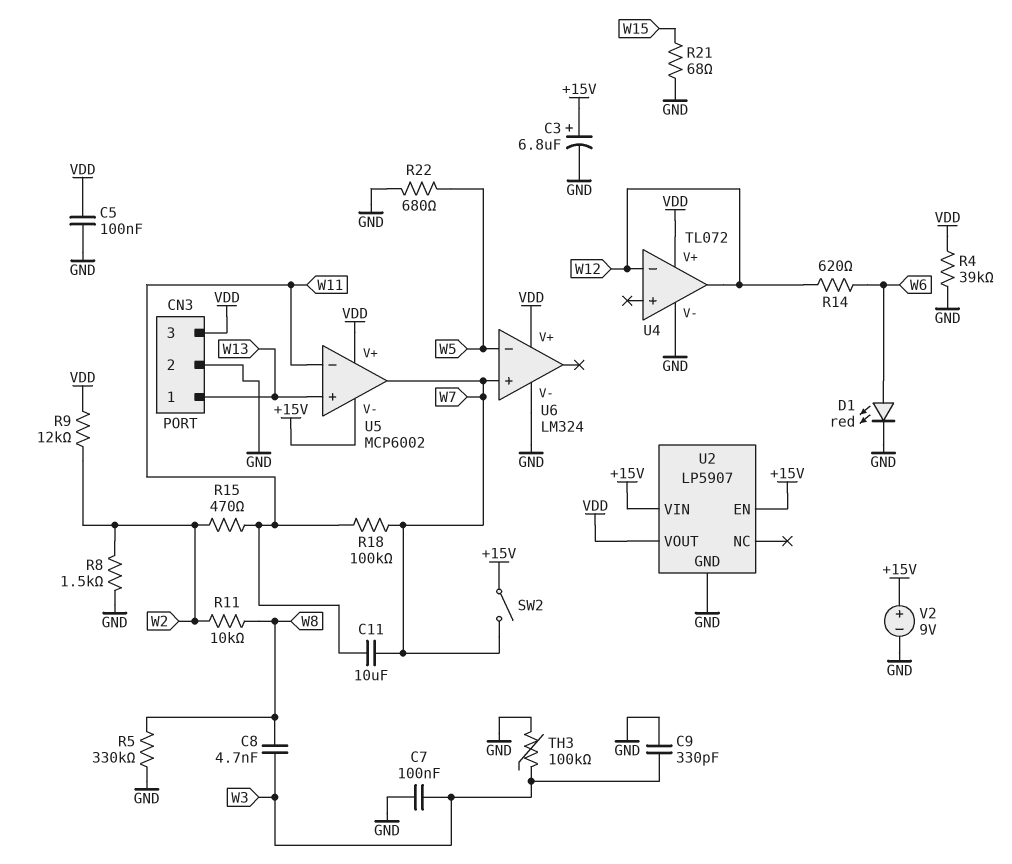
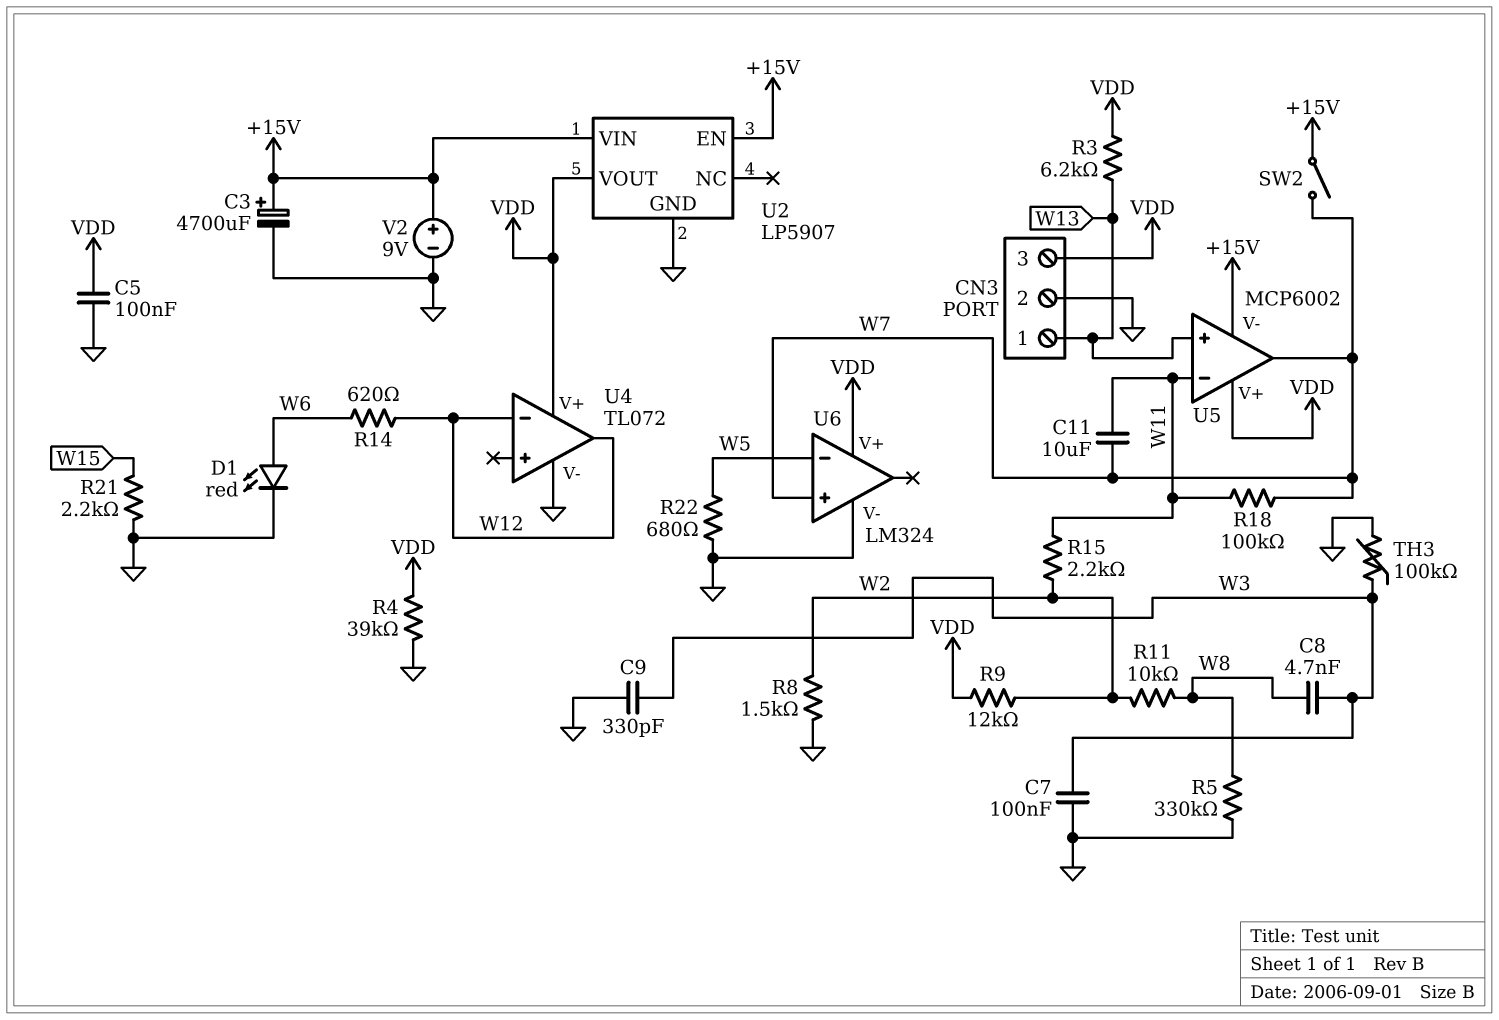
C3: 6.8uF (plus +15V, minus GND) -> 4700uF (plus +15V, minus GND)
R3: none -> 6.2k (VDD, W13)
R15: 470 (W2, W11) -> 2.2k (W2, W11)
R21: 68 (GND, W15) -> 2.2k (GND, W15)

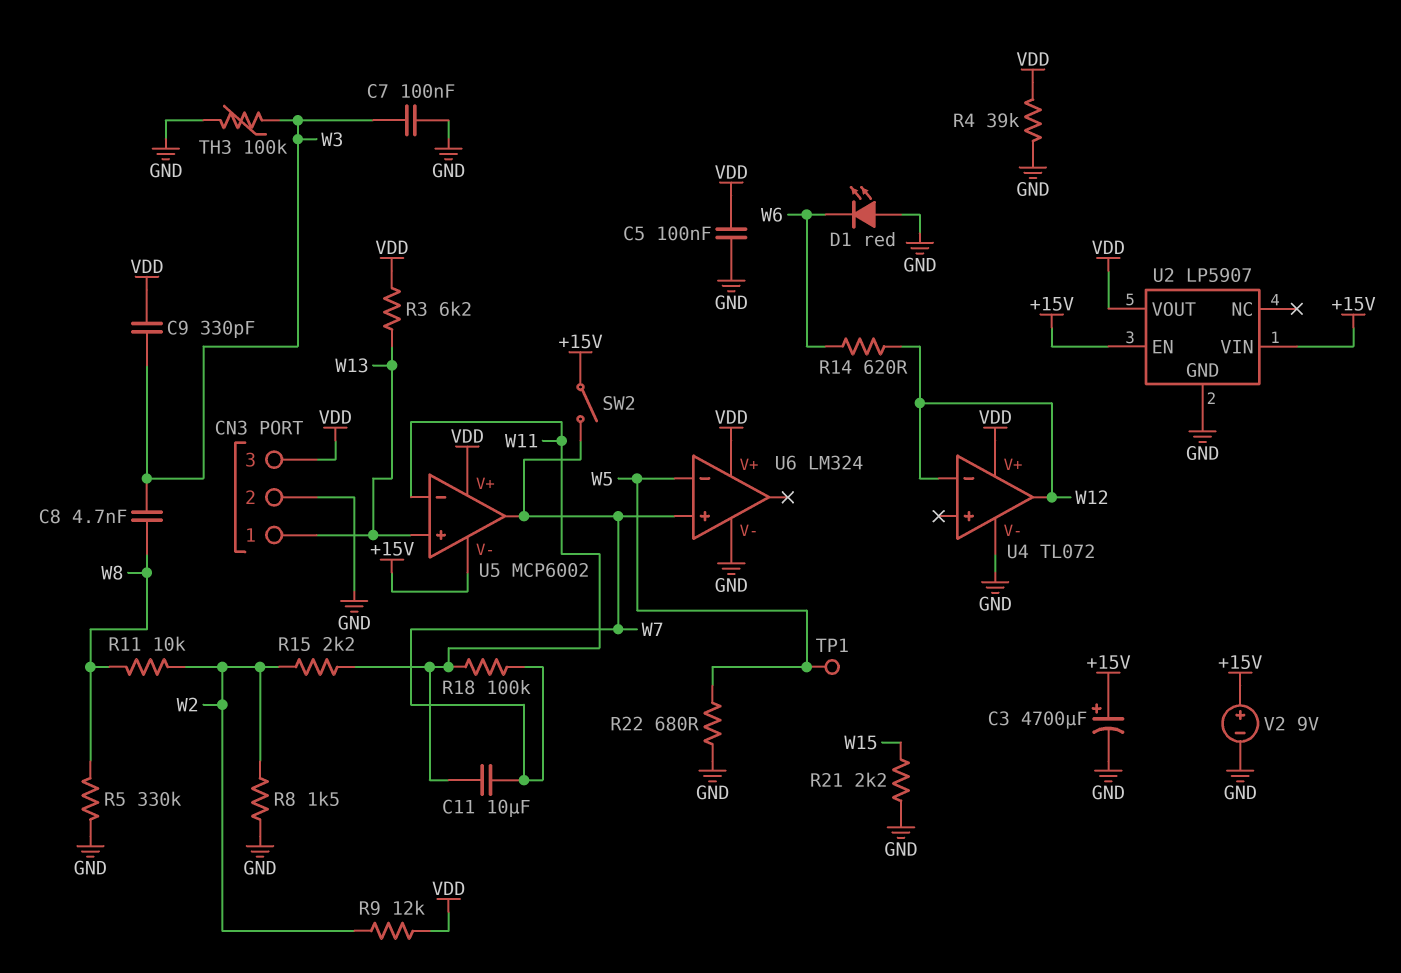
C9: 330pF (GND, W3) -> 330pF (VDD, W3)
D1: LED red (A W6, K GND) -> LED red (A GND, K W6)
TP1: none -> test point (W5)

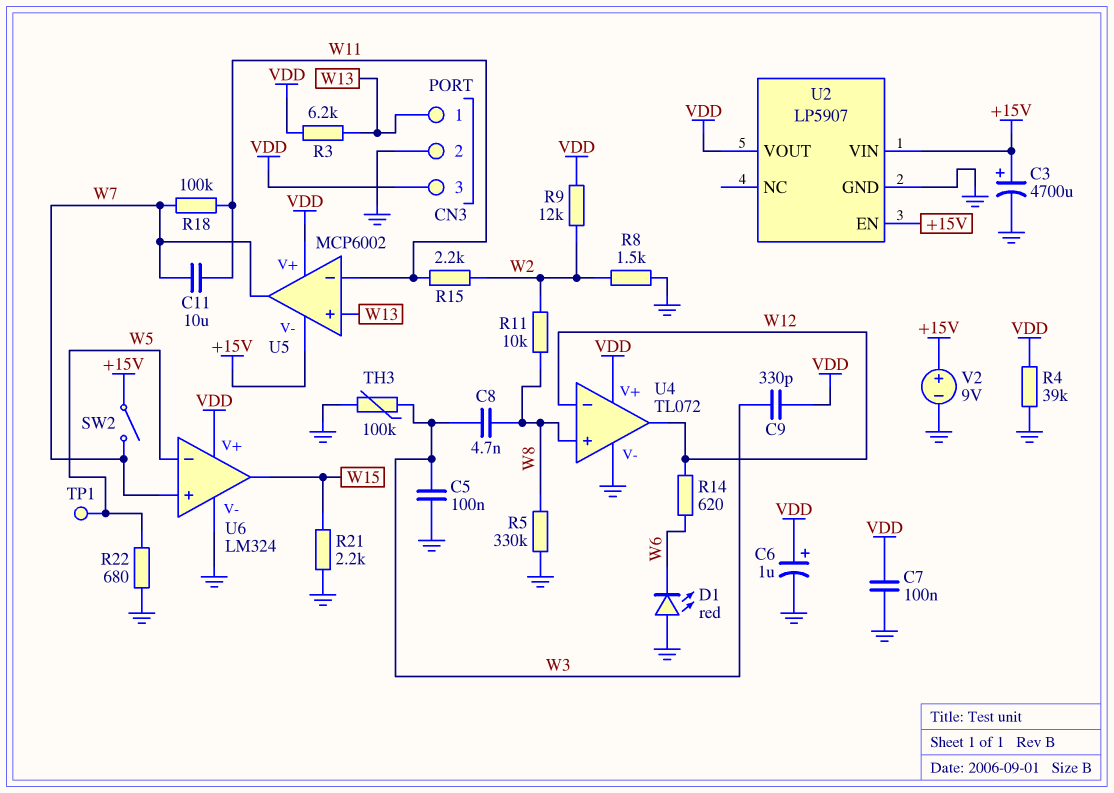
C5: 100nF (GND, VDD) -> 100nF (GND, W3)
C6: none -> 1uF (plus VDD, minus GND)
C7: 100nF (GND, W3) -> 100nF (GND, VDD)
U4 pin in+: none -> W8
U6 pin out: none -> W15

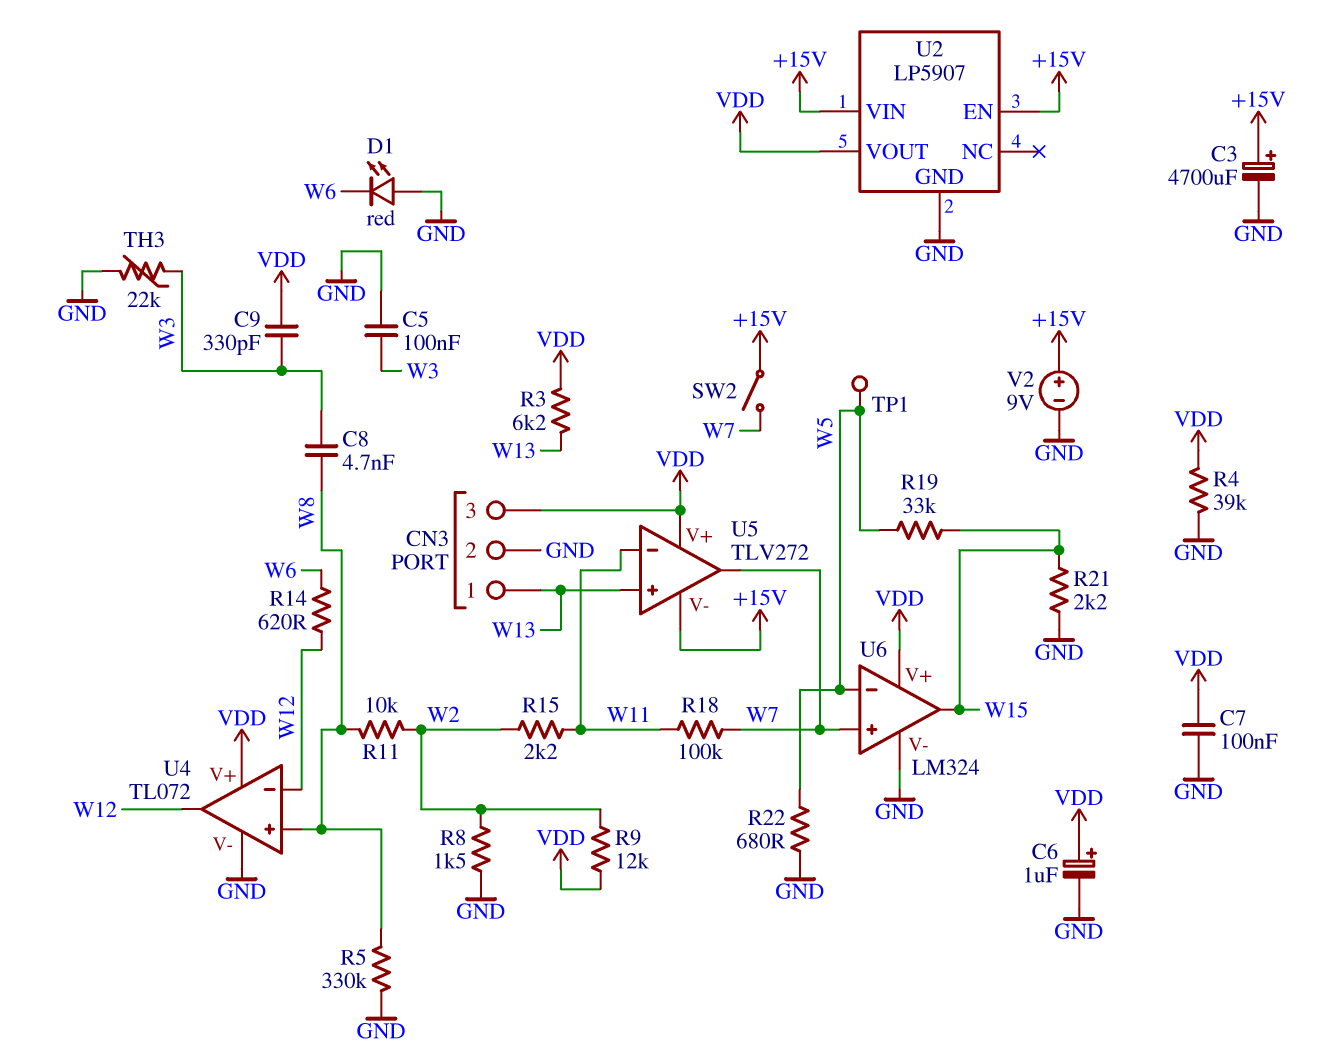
C11: 10uF (W7, W11) -> none
R19: none -> 33k (W5, W15)
TH3: 100k (GND, W3) -> 22k (GND, W3)
U5: MCP6002 -> TLV272

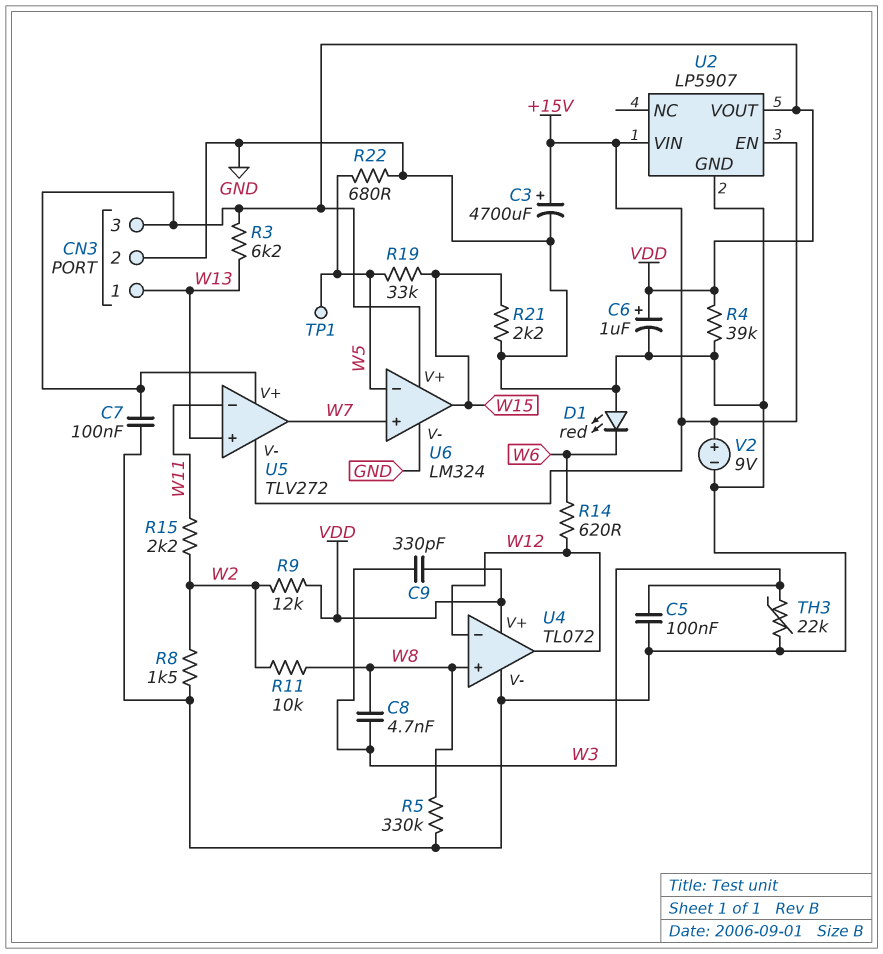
R18: 100k (W7, W11) -> none
SW2: switch (+15V, W7) -> none

